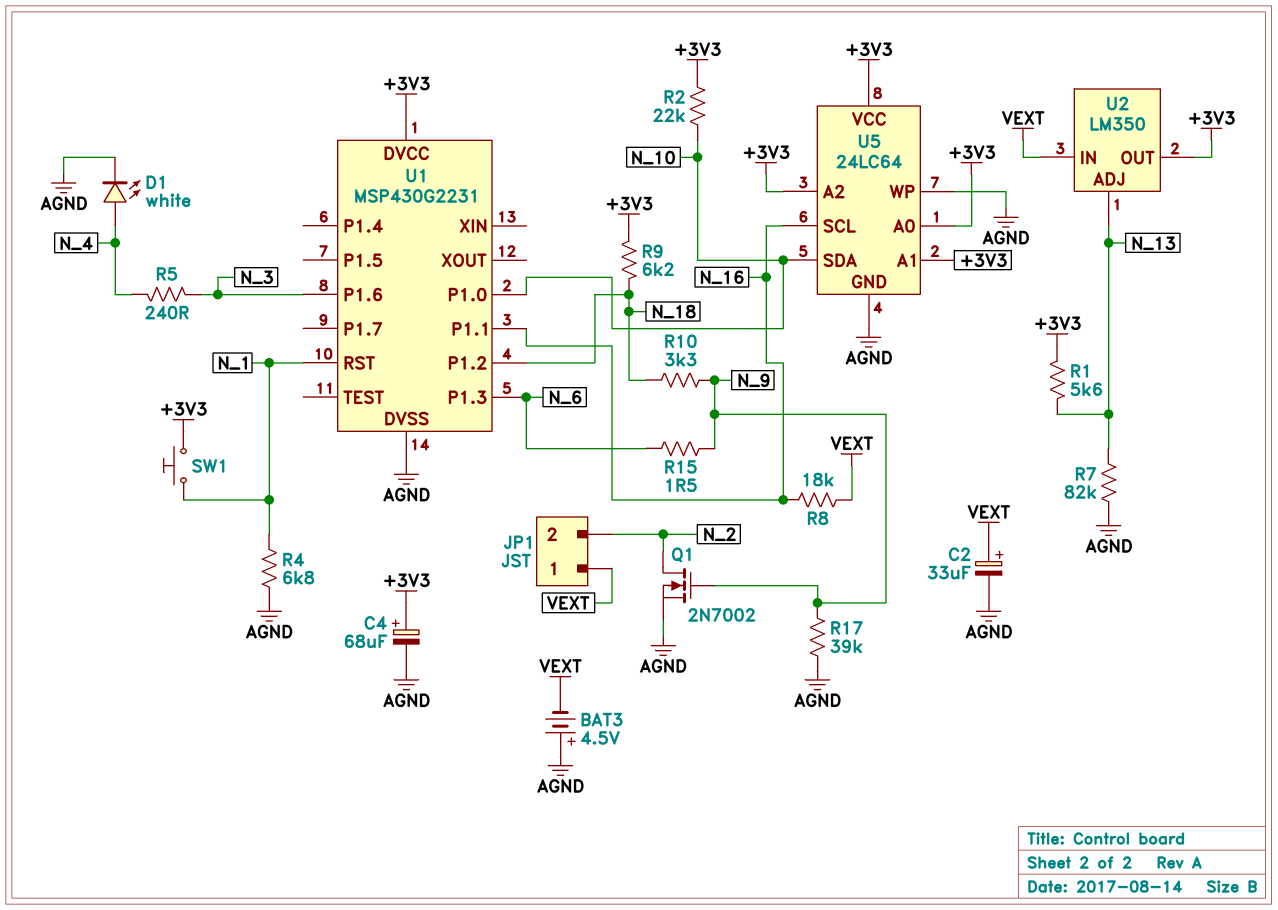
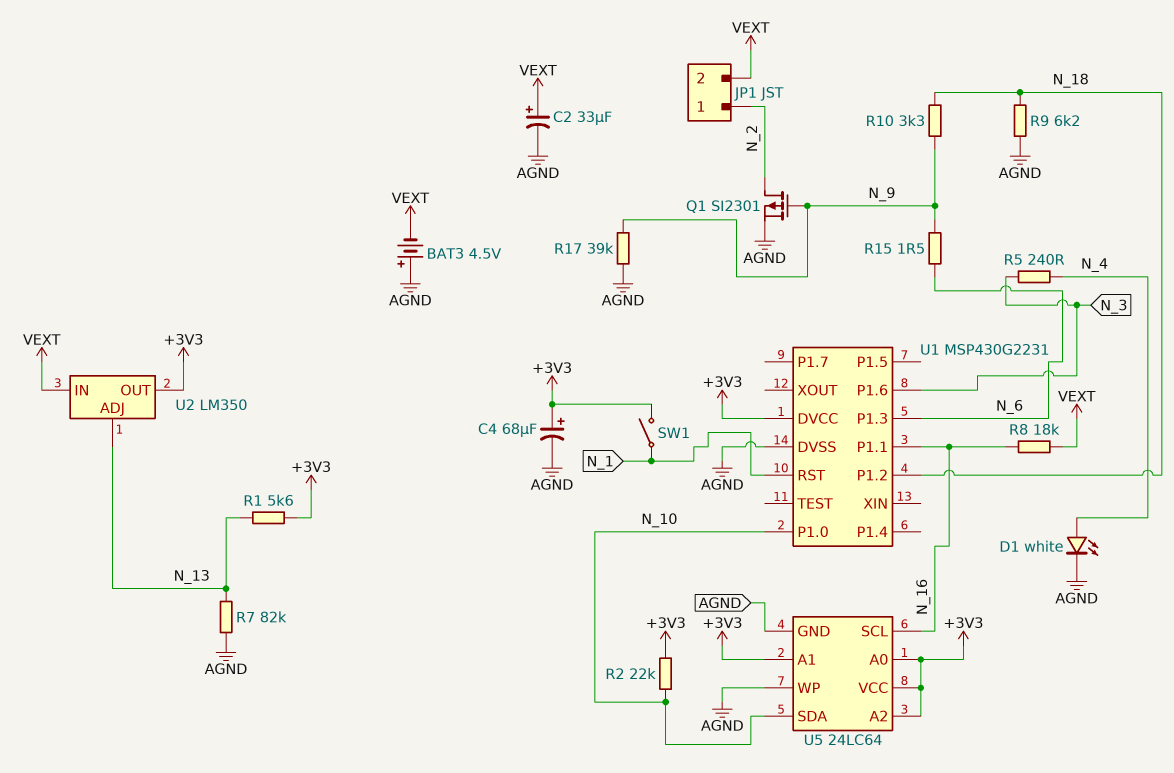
JP1 pin 1: VEXT -> N_2
JP1 pin 2: N_2 -> VEXT
Q1: NMOS 2N7002 (G N_9, D N_2, S AGND) -> PMOS SI2301 (G N_9, D N_2, S AGND)
R4: 6.8k (AGND, N_1) -> none
R9: 6.2k (+3V3, N_18) -> 6.2k (AGND, N_18)
SW1: button (+3V3, N_1) -> switch (+3V3, N_1)

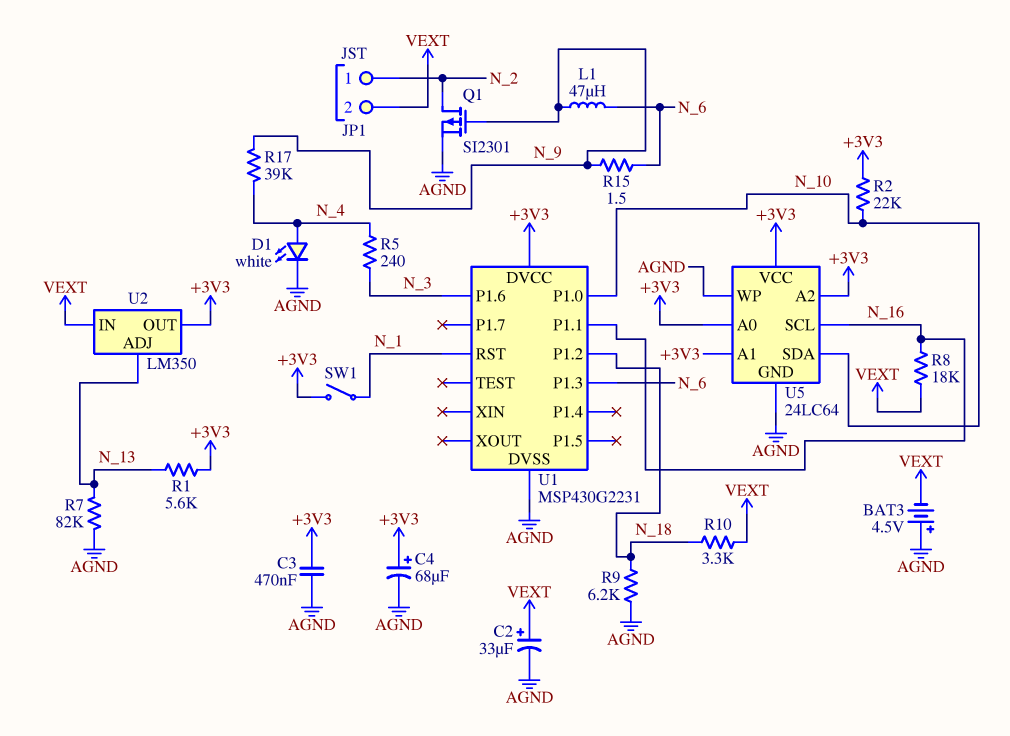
C3: none -> 470nF (+3V3, AGND)
L1: none -> 47uH (N_6, N_9)
R10: 3.3k (N_9, N_18) -> 3.3k (N_18, VEXT)
R17: 39k (AGND, N_9) -> 39k (N_4, N_9)

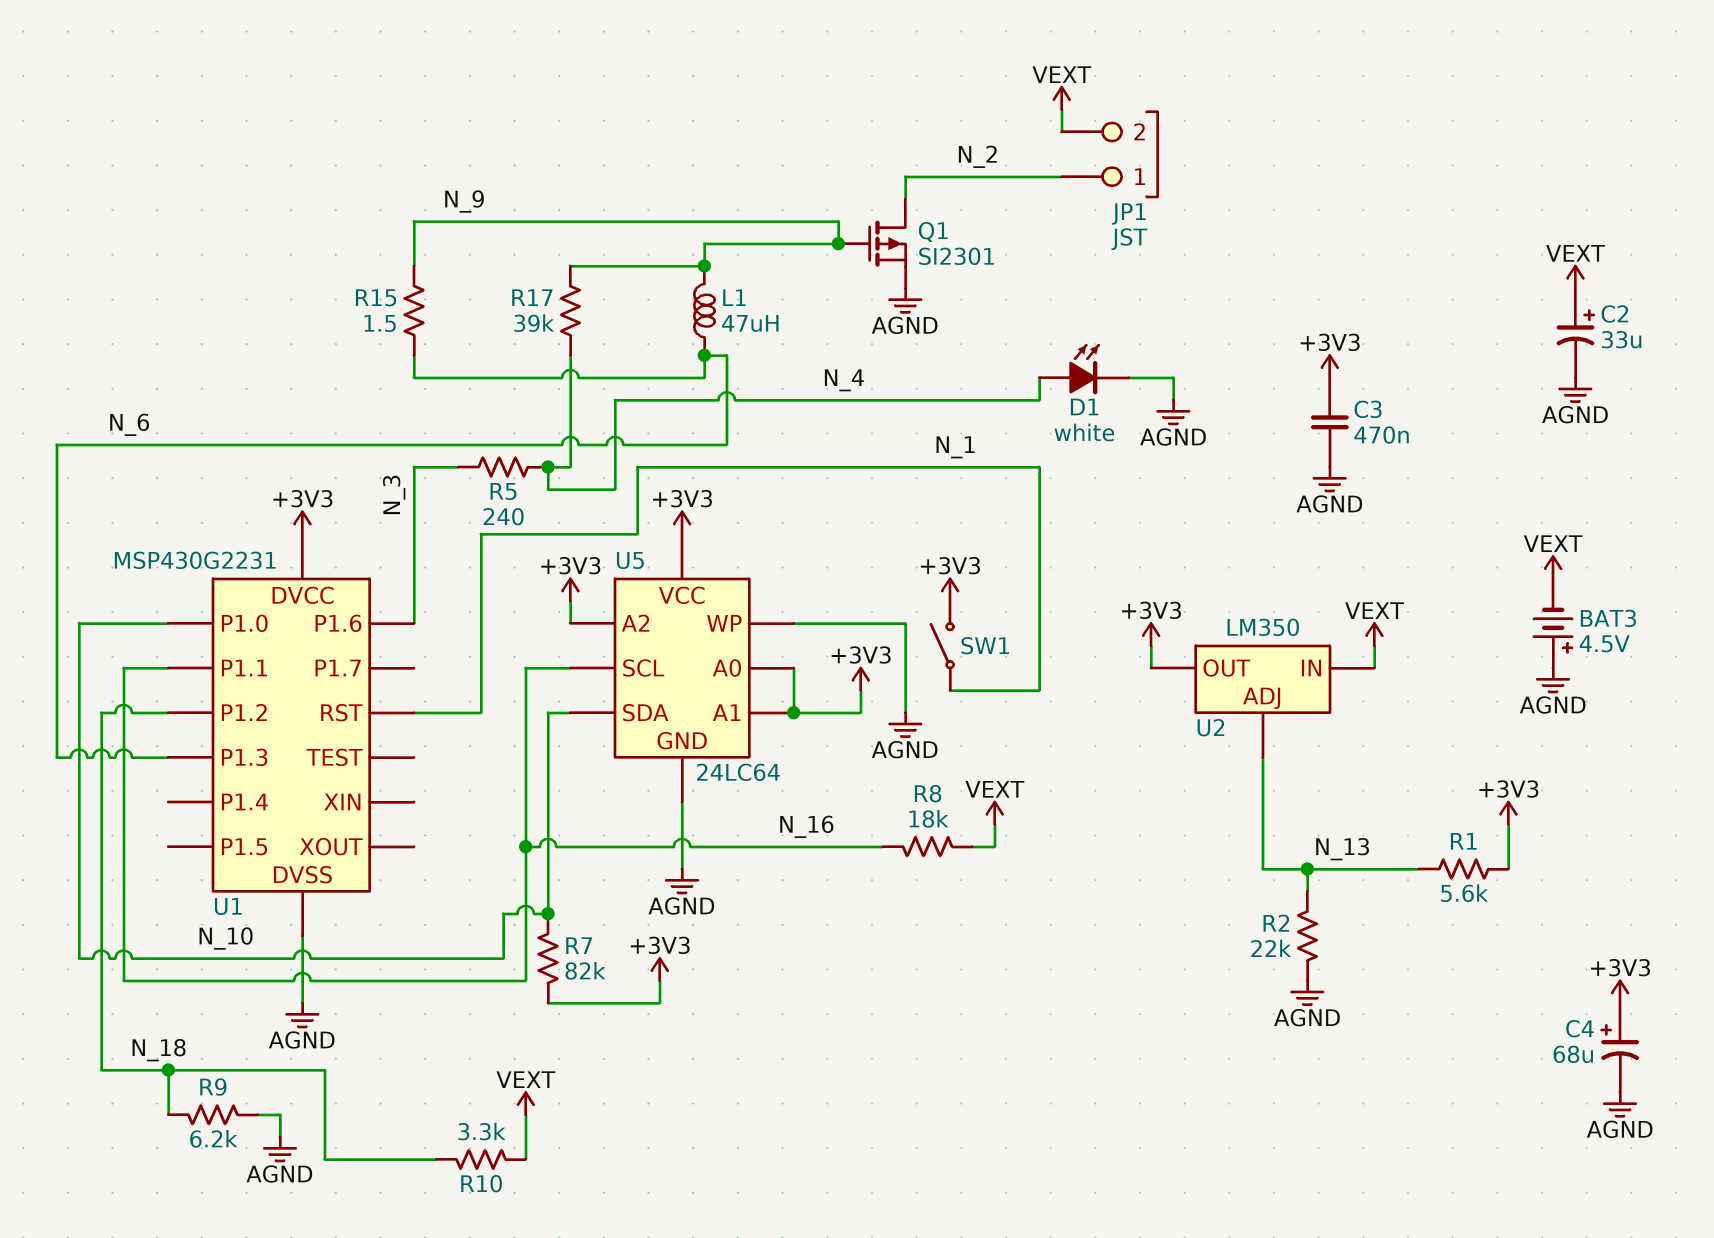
R2: 22k (+3V3, N_10) -> 22k (AGND, N_13)
R7: 82k (AGND, N_13) -> 82k (+3V3, N_10)

